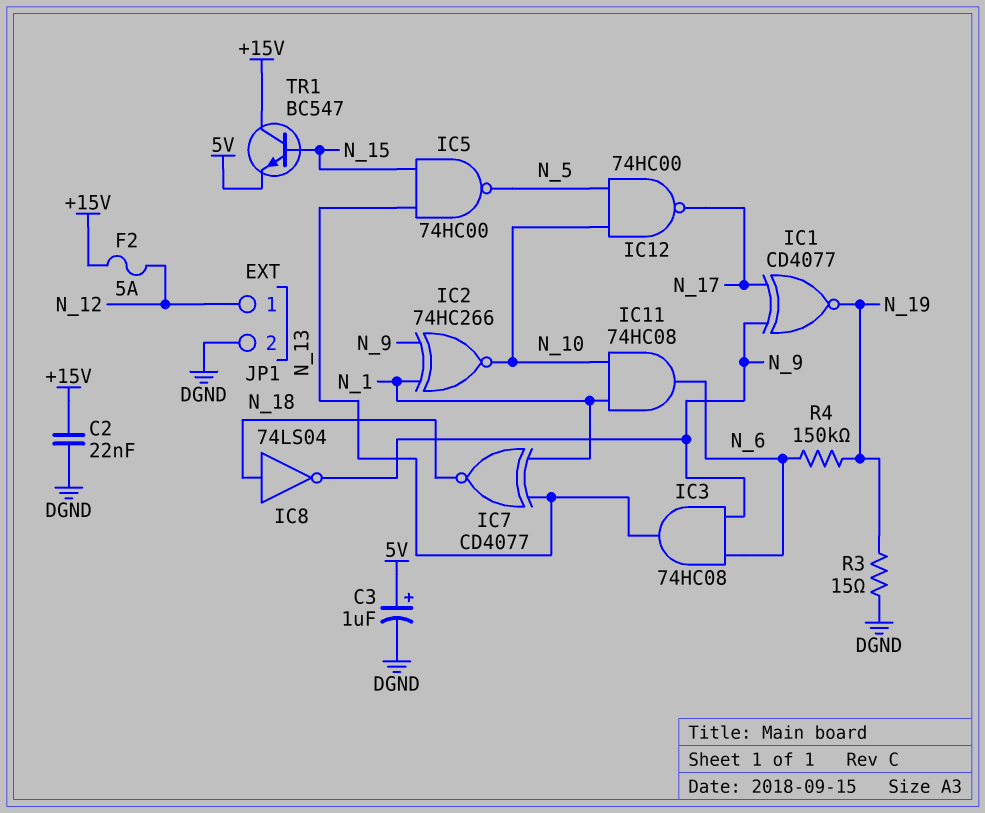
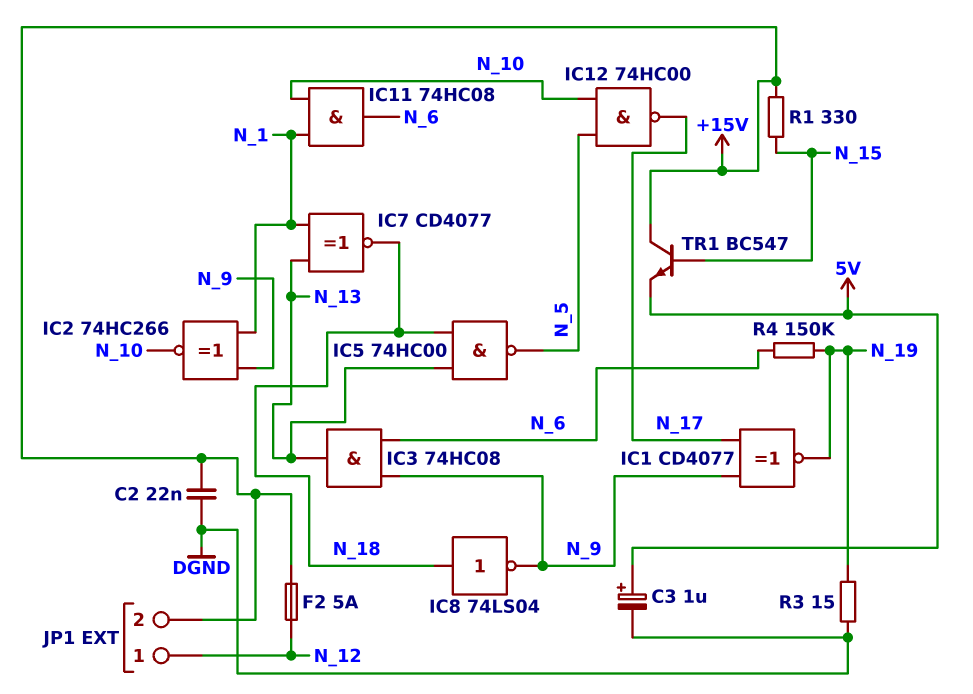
IC5: NAND 74HC00 (in N_13, in N_15, out N_5) -> NAND 74HC00 (in N_13, in N_18, out N_5)
JP1 pin 2: DGND -> +15V
R1: none -> 330 (+15V, N_15)

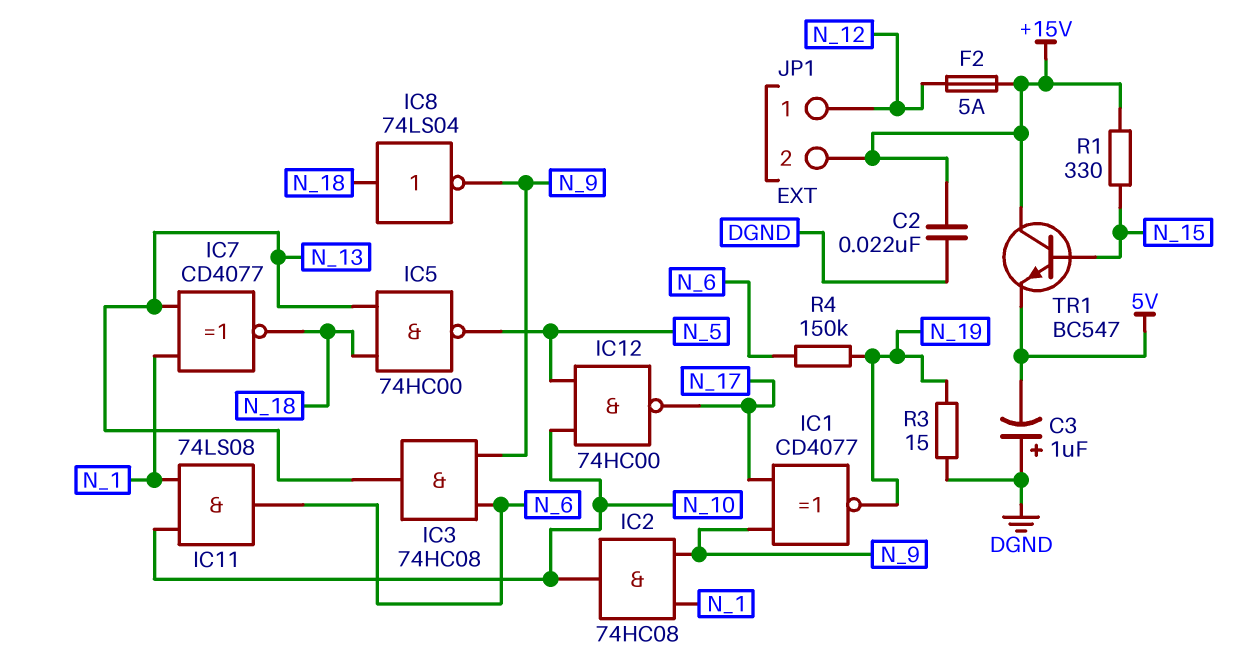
C3: 1uF (plus 5V, minus DGND) -> 1uF (plus DGND, minus 5V)
IC2: XNOR 74HC266 (in N_1, in N_9, out N_10) -> AND 74HC08 (in N_1, in N_9, out N_10)
IC11: AND 74HC08 (in N_1, in N_10, out N_6) -> AND 74LS08 (in N_1, in N_10, out N_6)

